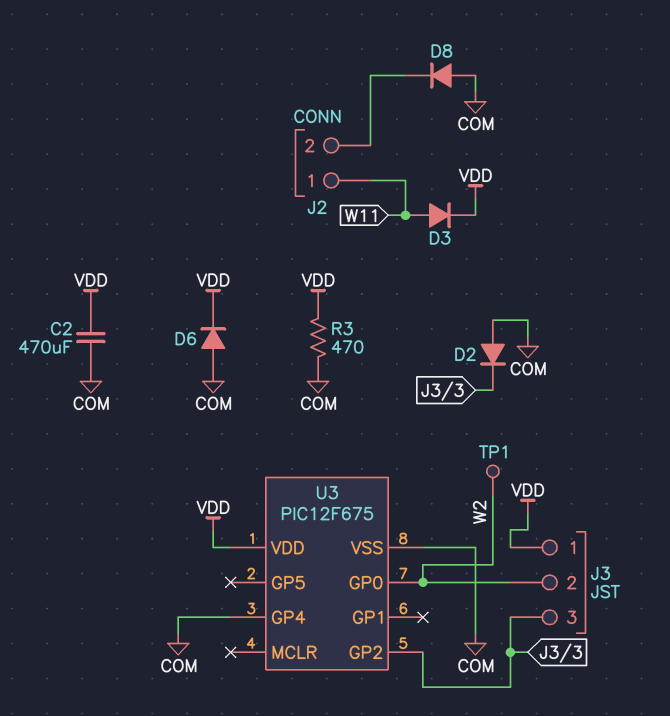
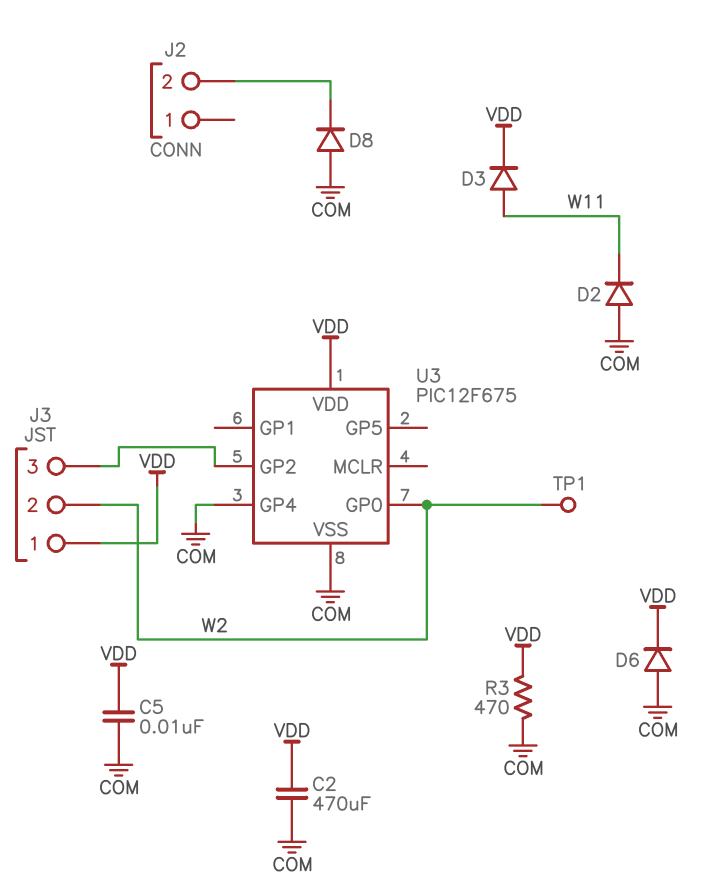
C5: none -> 10nF (COM, VDD)
D2: diode (A COM, K J3/3) -> diode (A COM, K W11)
J2 pin 1: W11 -> none

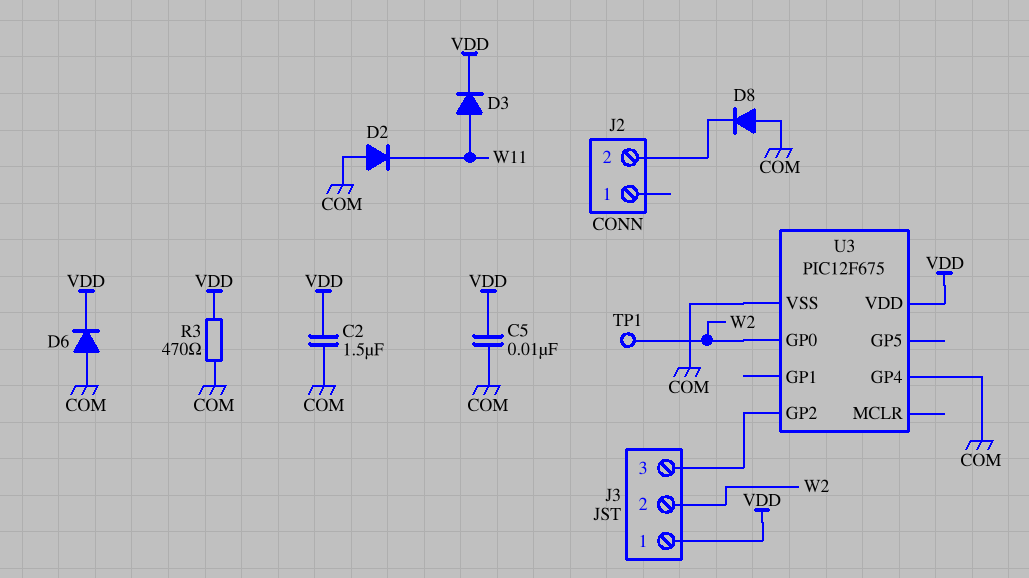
C2: 470uF (COM, VDD) -> 1.5uF (COM, VDD)

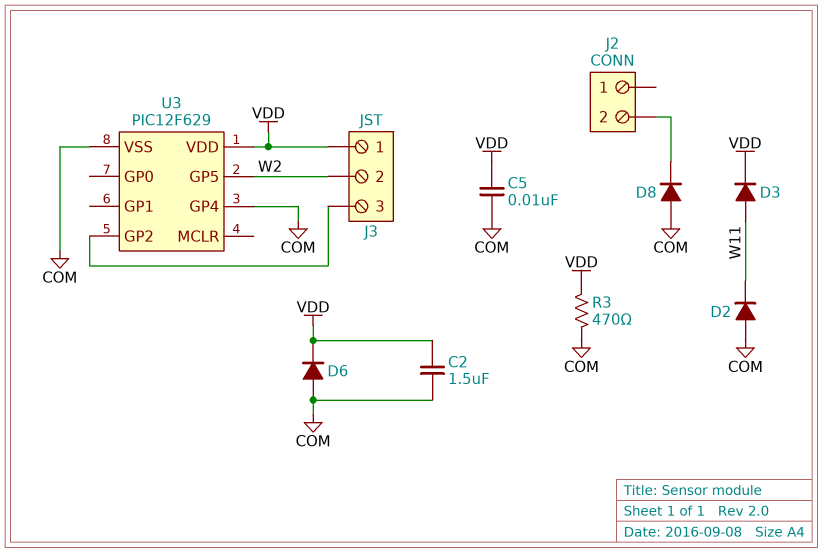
TP1: test point (W2) -> none
U3: PIC12F675 -> PIC12F629
U3 pin GP0: W2 -> none
U3 pin GP5: none -> W2

